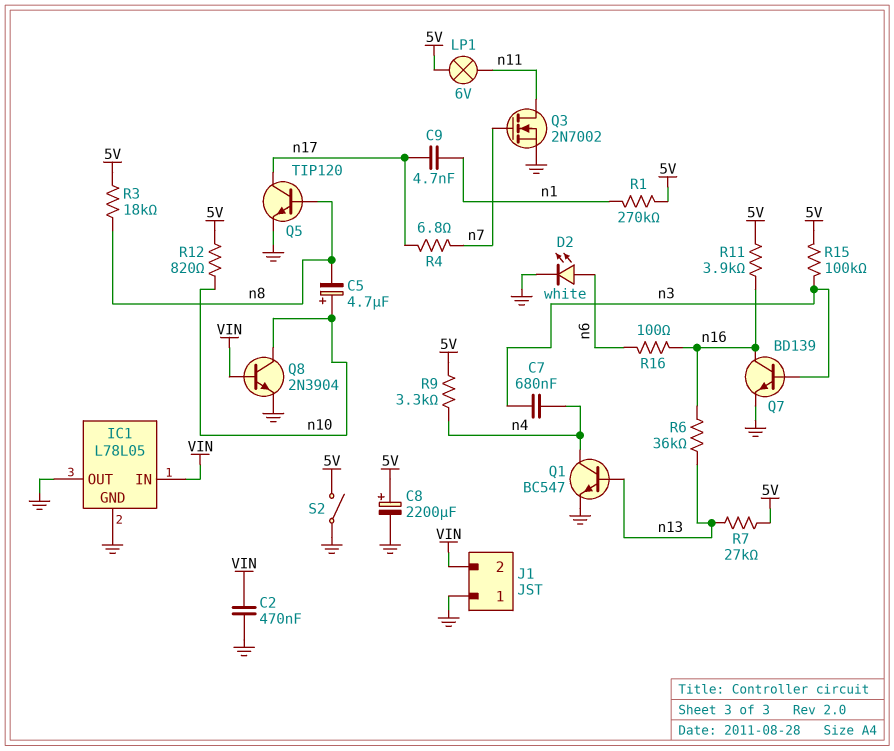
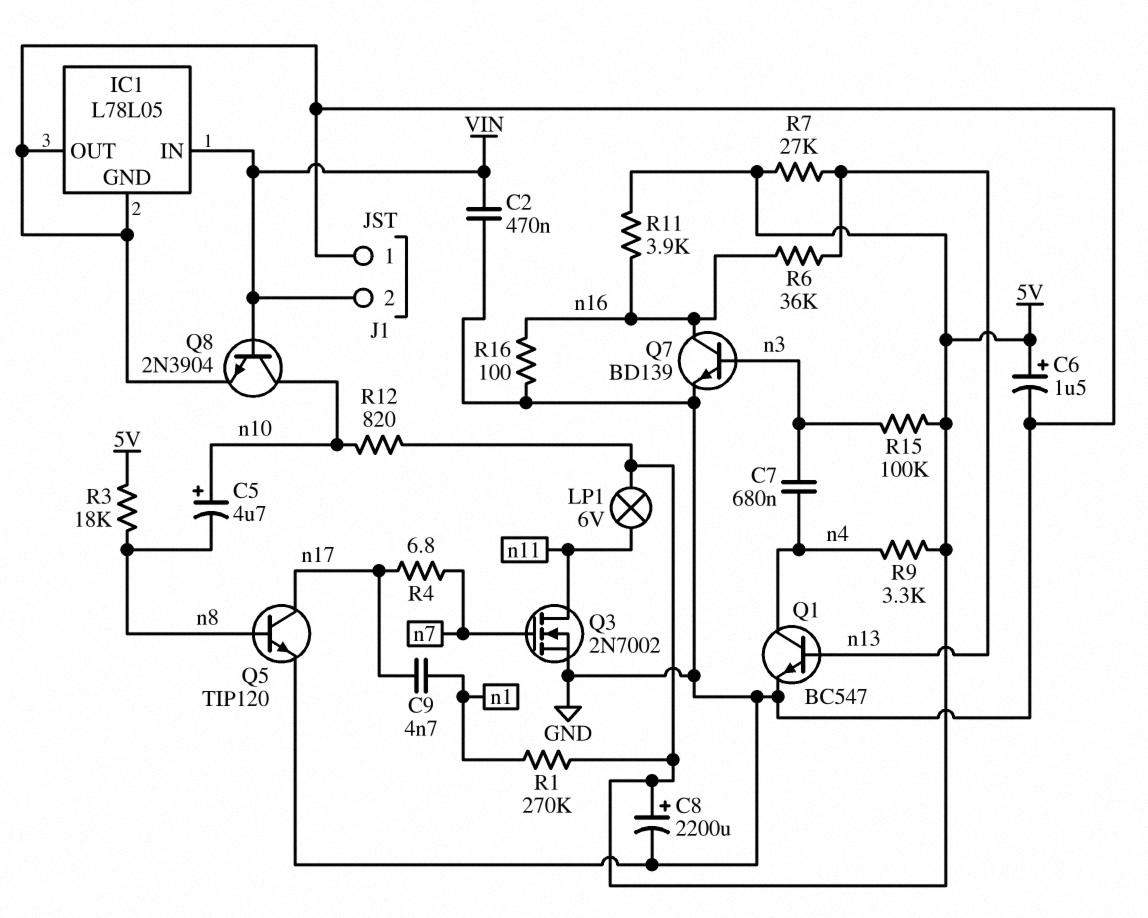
C6: none -> 1.5uF (plus 5V, minus GND)
D2: LED white (A n6, K GND) -> none
R16: 100 (n6, n16) -> 100 (GND, n16)
S2: switch (5V, GND) -> none

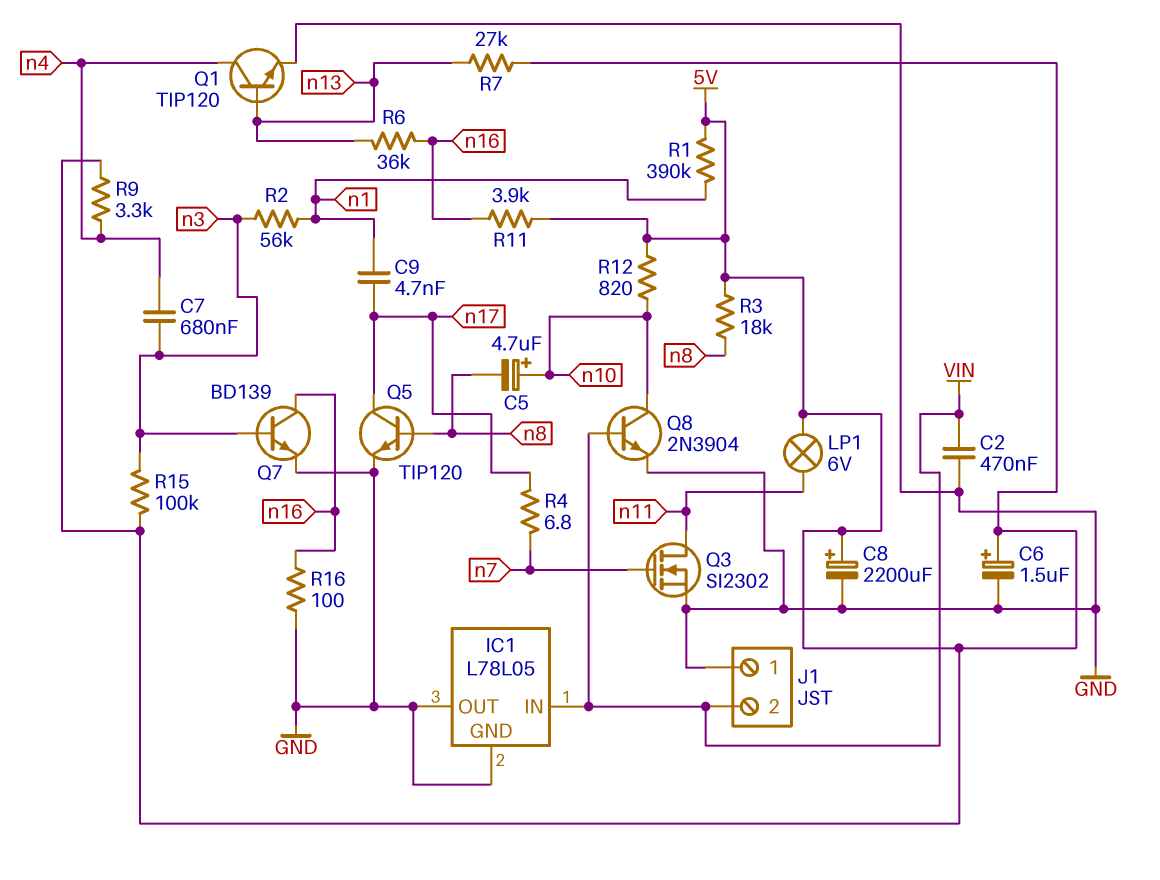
Q1: NPN BC547 (B n13, C n4, E GND) -> NPN TIP120 (B n13, C n4, E GND)
Q3: NMOS 2N7002 (G n7, D n11, S GND) -> NMOS SI2302 (G n7, D n11, S GND)
R1: 270k (5V, n1) -> 390k (5V, n1)
R2: none -> 56k (n1, n3)

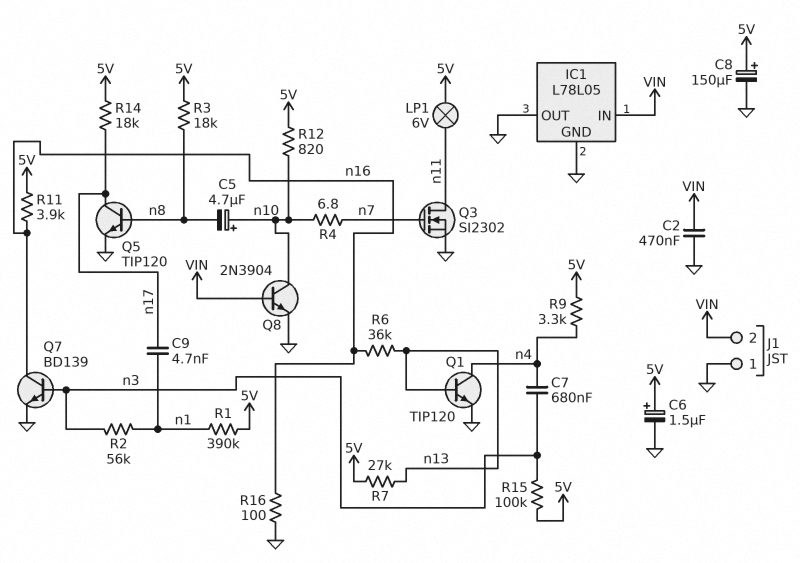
C8: 2200uF (plus 5V, minus GND) -> 150uF (plus 5V, minus GND)
R4: 6.8 (n7, n17) -> 6.8 (n7, n10)
R14: none -> 18k (5V, n17)

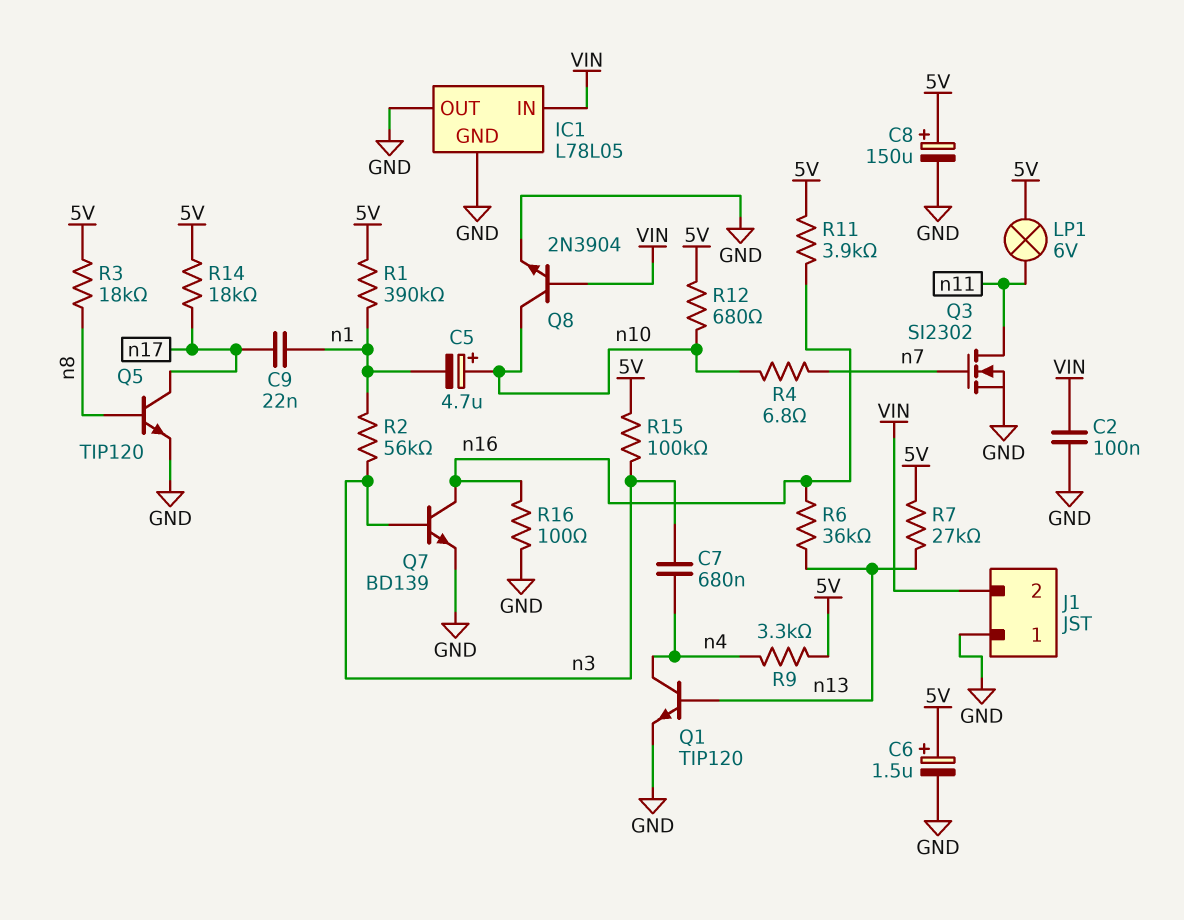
C2: 470nF (GND, VIN) -> 100nF (GND, VIN)
C5: 4.7uF (plus n10, minus n8) -> 4.7uF (plus n10, minus n1)
C9: 4.7nF (n1, n17) -> 22nF (n1, n17)
R12: 820 (5V, n10) -> 680 (5V, n10)

